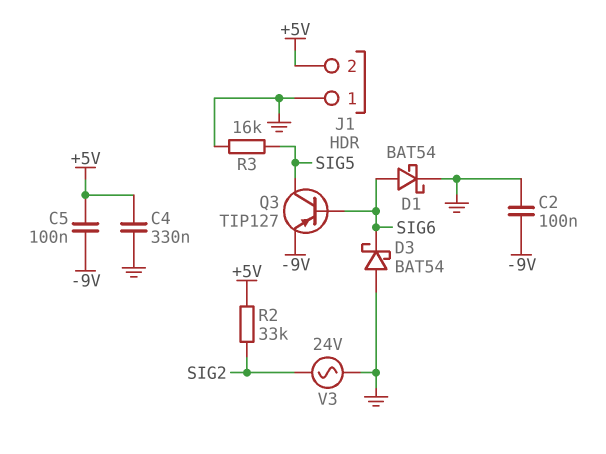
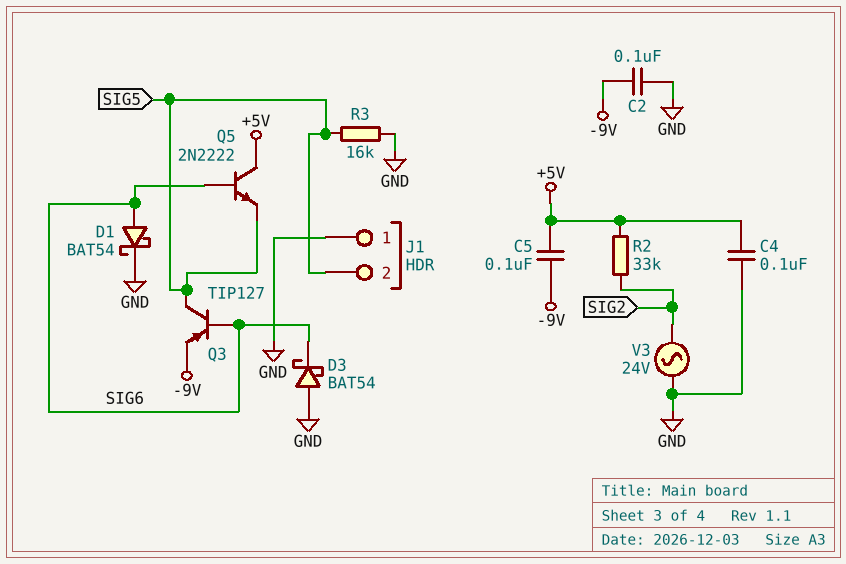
C4: 330nF (+5V, GND) -> 100nF (+5V, GND)
J1 pin 2: +5V -> SIG5
Q5: none -> NPN 2N2222 (B SIG6, C +5V, E SIG5)

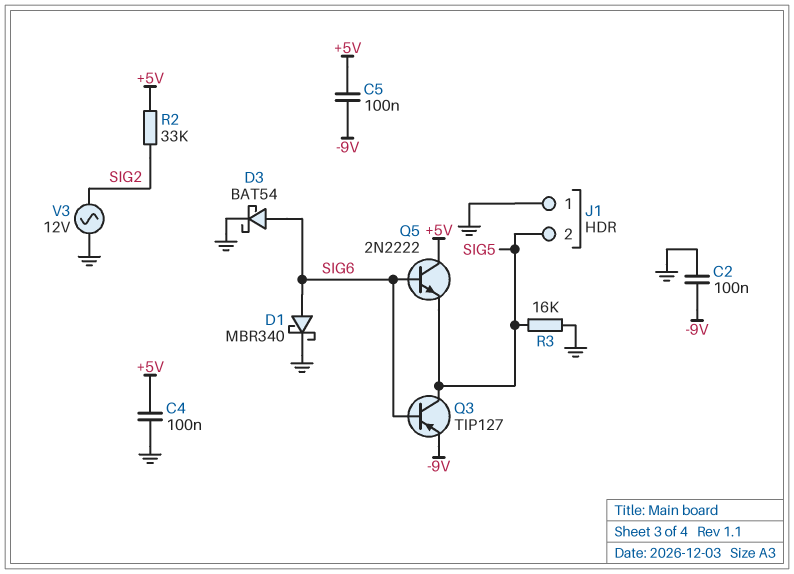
D1: schottky BAT54 (A SIG6, K GND) -> schottky MBR340 (A SIG6, K GND)
D3: schottky BAT54 (A GND, K SIG6) -> schottky BAT54 (A SIG6, K GND)
V3: AC 24V (GND, SIG2) -> AC 12V (GND, SIG2)

